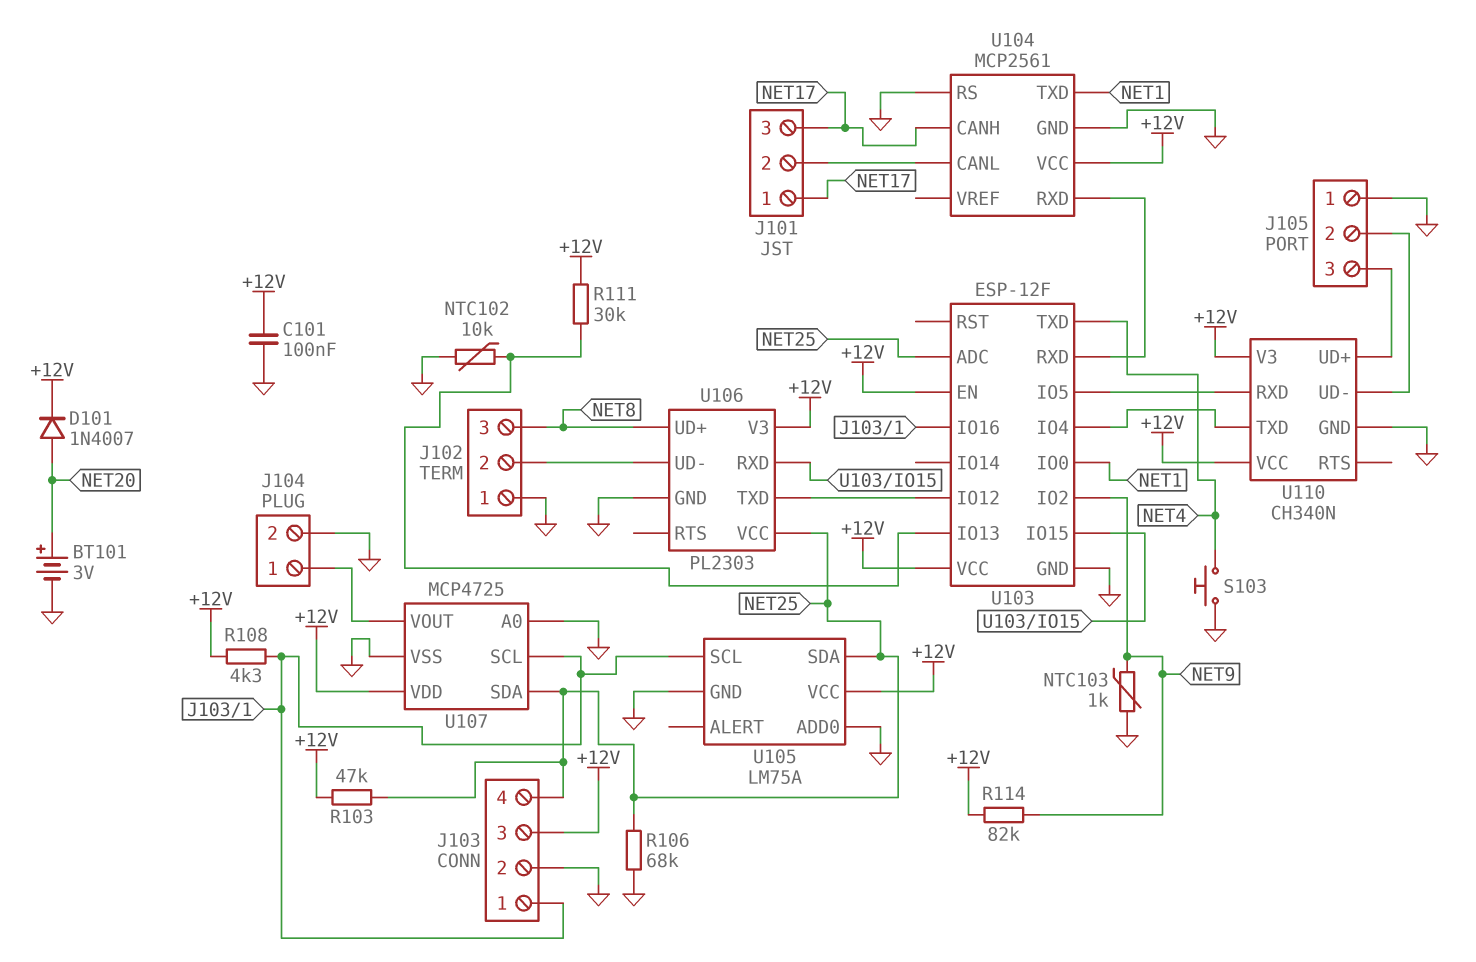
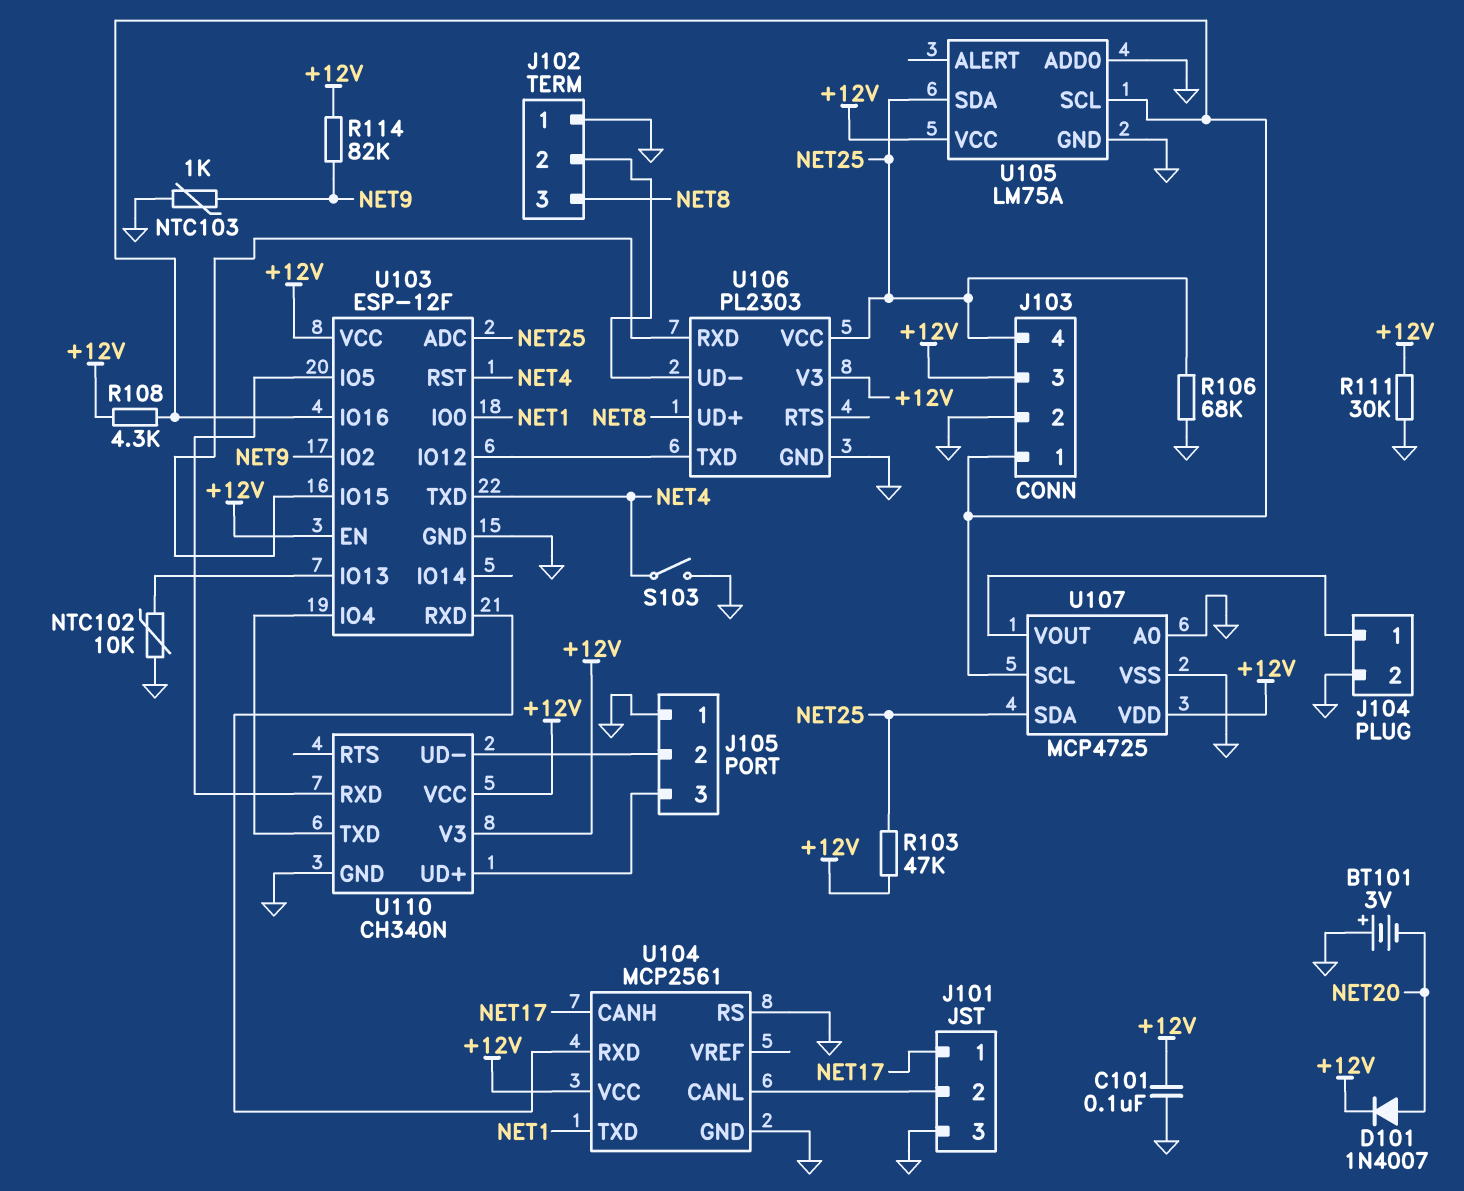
BT101: 3V (plus NET20, minus GND) -> 3V (plus GND, minus NET20)
J101 pin 3: NET17 -> GND
R111: 30k (+12V, U103/IO13) -> 30k (+12V, GND)
S103: button (GND, NET4) -> switch (GND, NET4)
U103 pin RST: none -> NET4

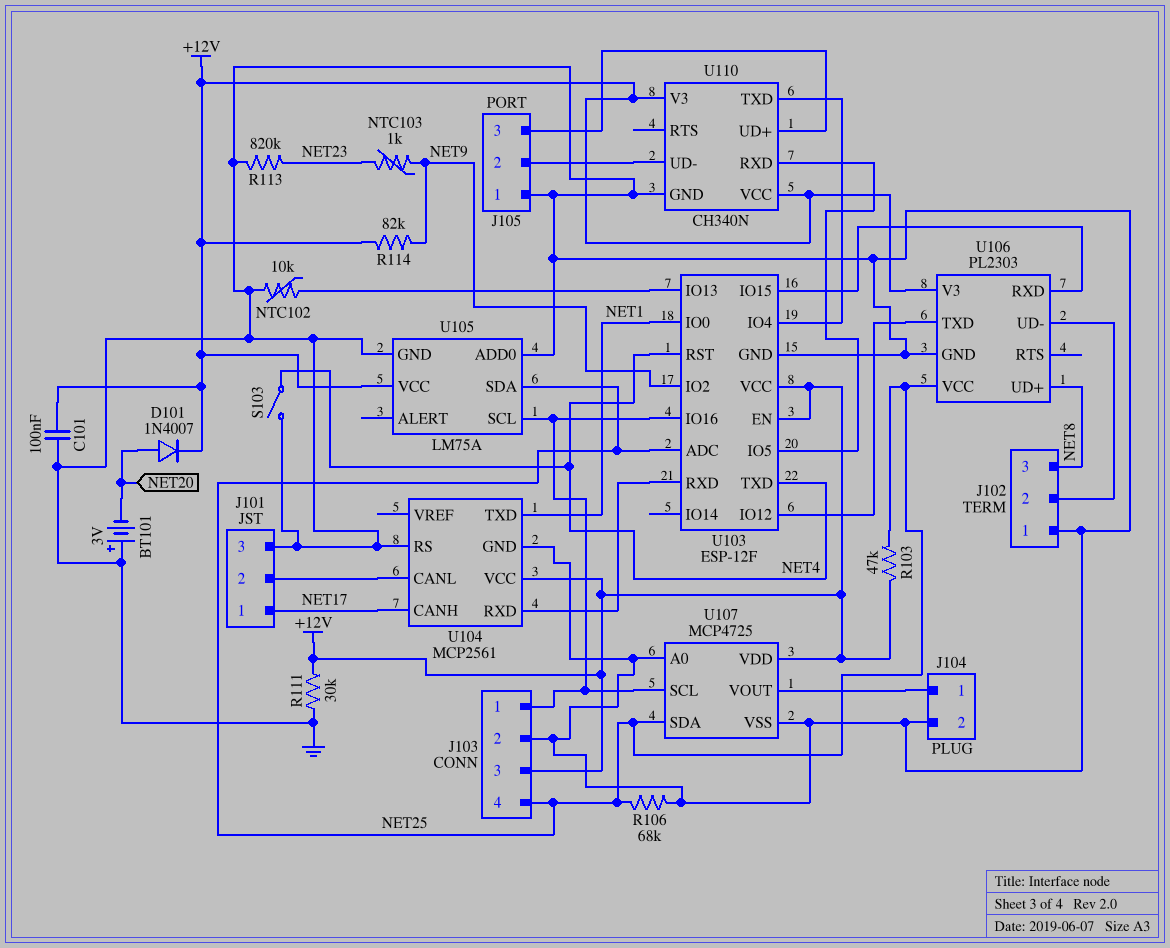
NTC103: 1k (GND, NET9) -> 1k (NET9, NET23)
R108: 4.3k (+12V, J103/1) -> none
R113: none -> 820k (GND, NET23)

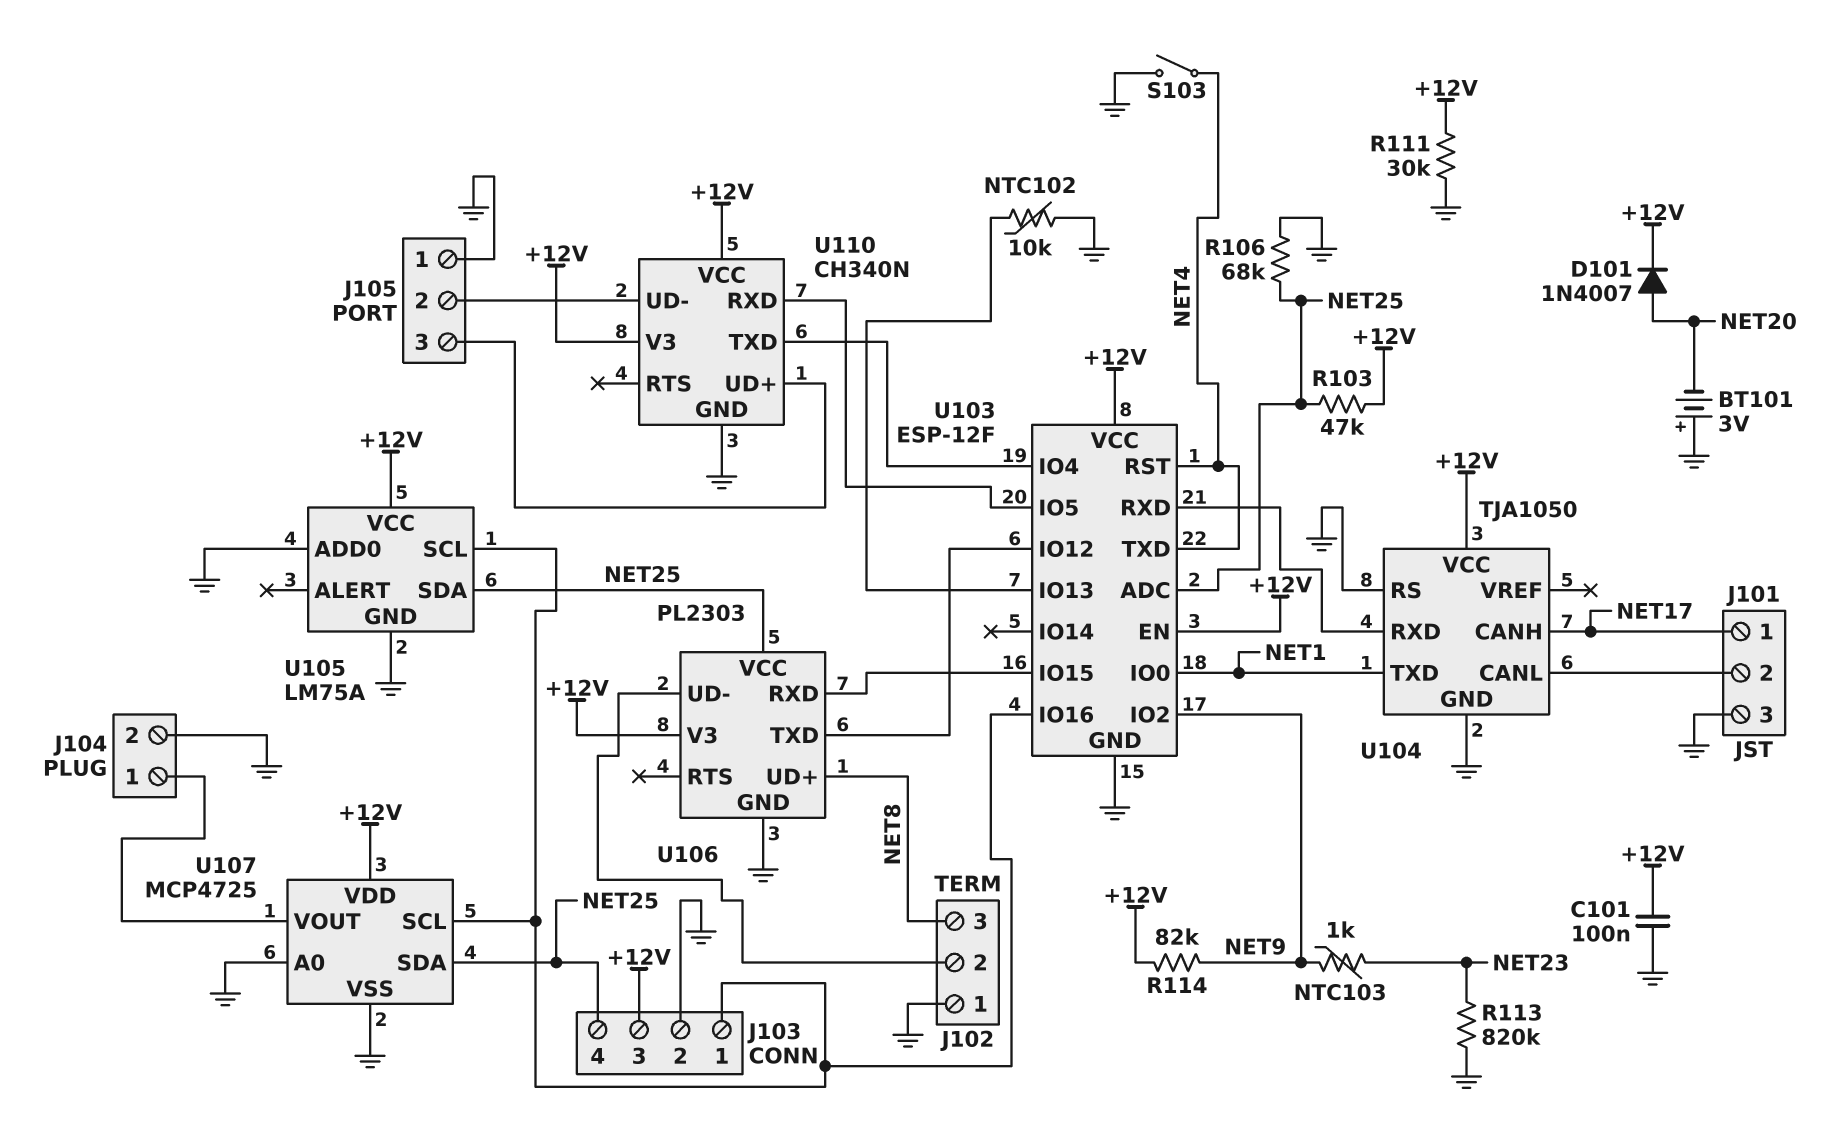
U104: MCP2561 -> TJA1050

